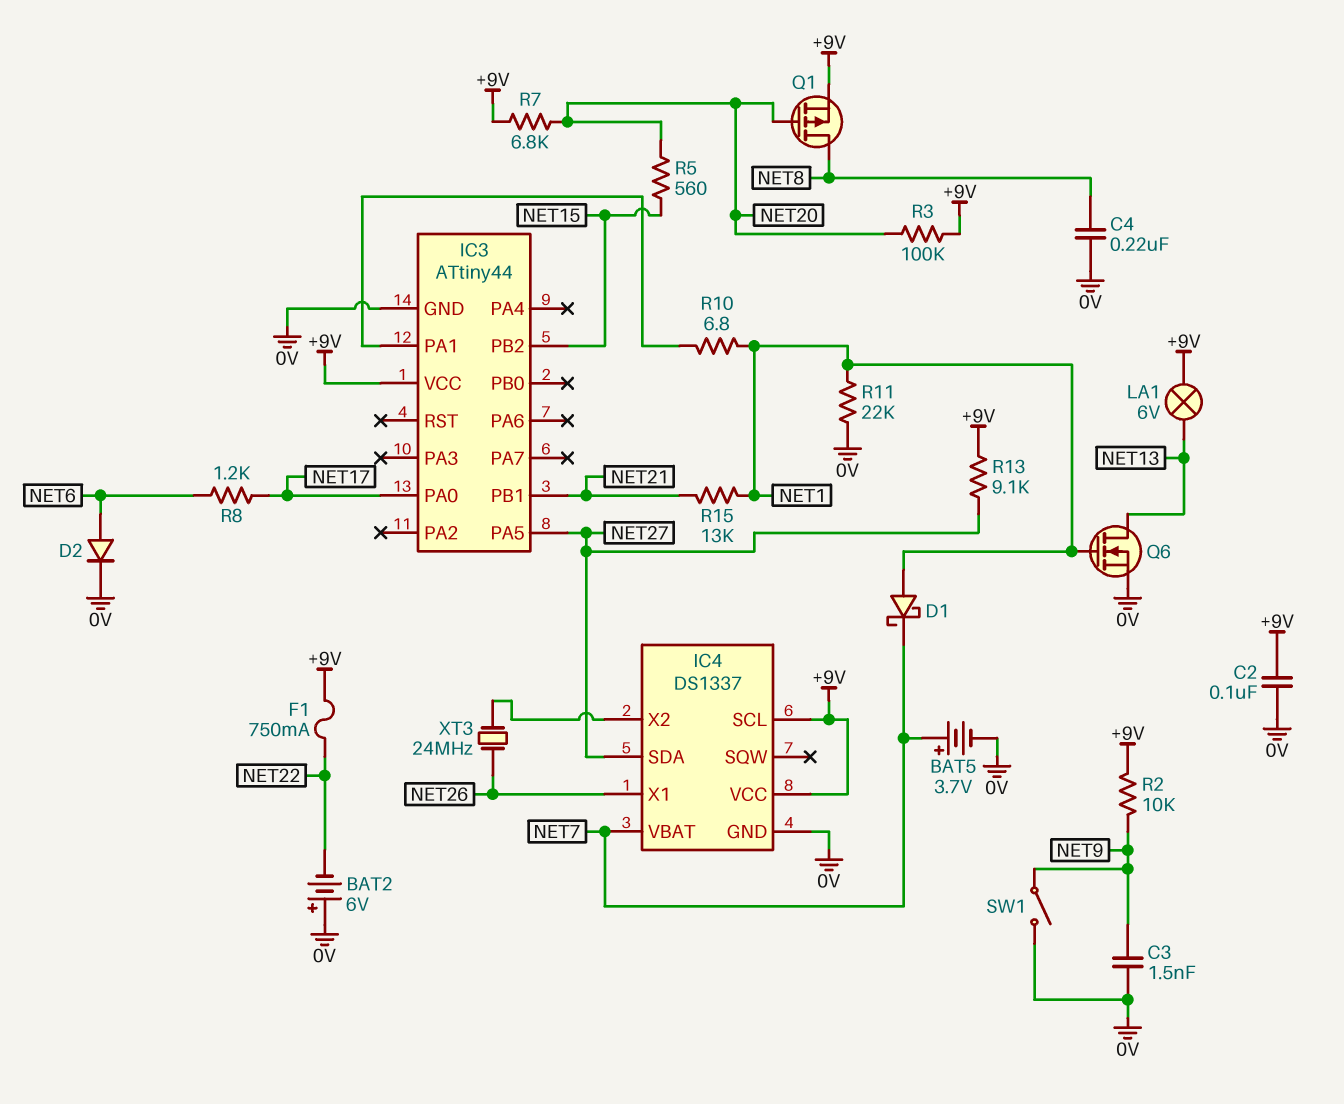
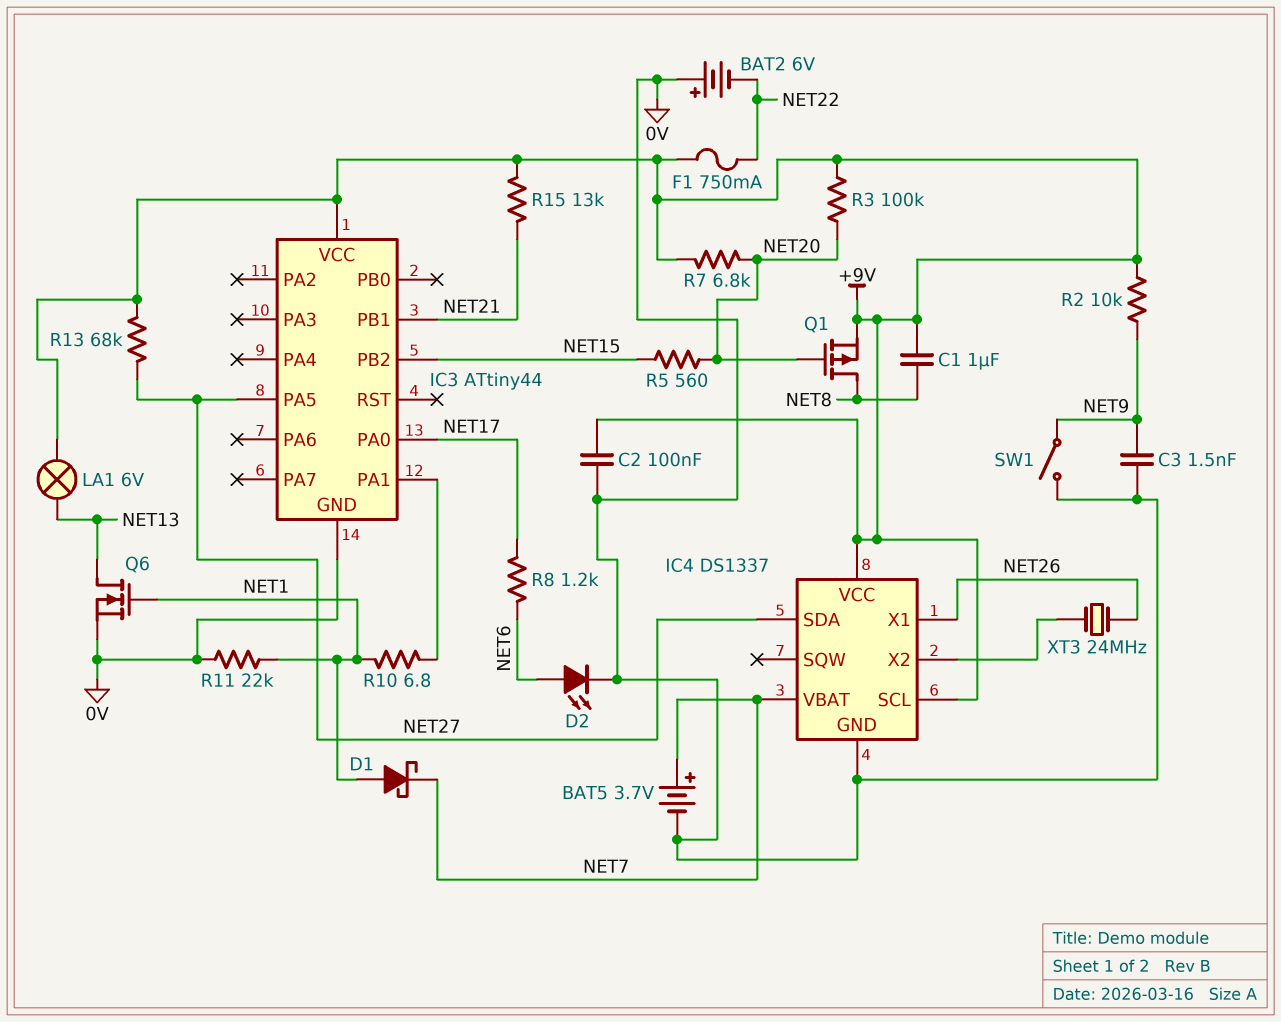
C1: none -> 1uF (+9V, NET8)
C4: 220nF (0V, NET8) -> none
D2: diode (A NET6, K 0V) -> LED (A NET6, K 0V)
R13: 9.1k (+9V, NET27) -> 68k (+9V, NET27)
R15: 13k (NET1, NET21) -> 13k (+9V, NET21)

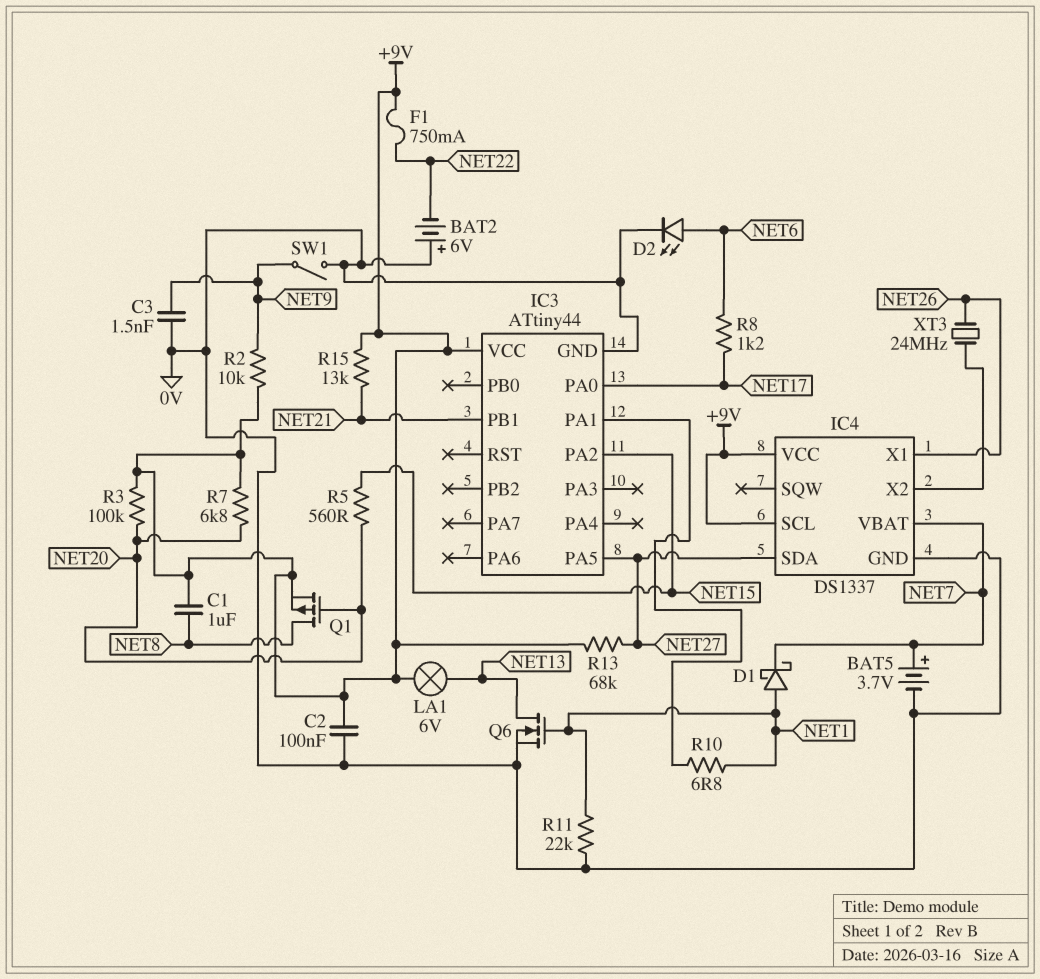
IC3 pin PA2: none -> NET15
IC3 pin PB2: NET15 -> none

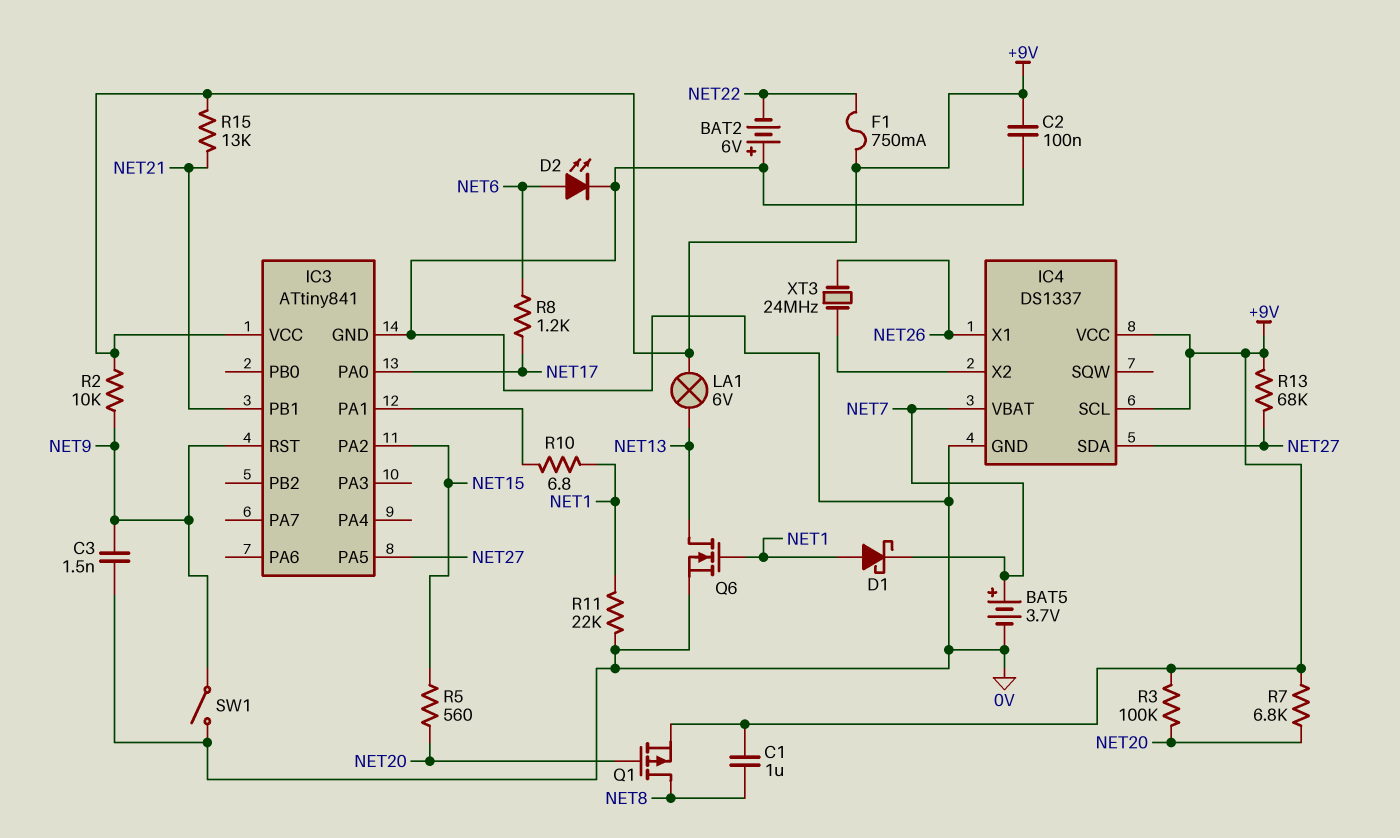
IC3: ATtiny44 -> ATtiny841
IC3 pin RST: none -> NET9

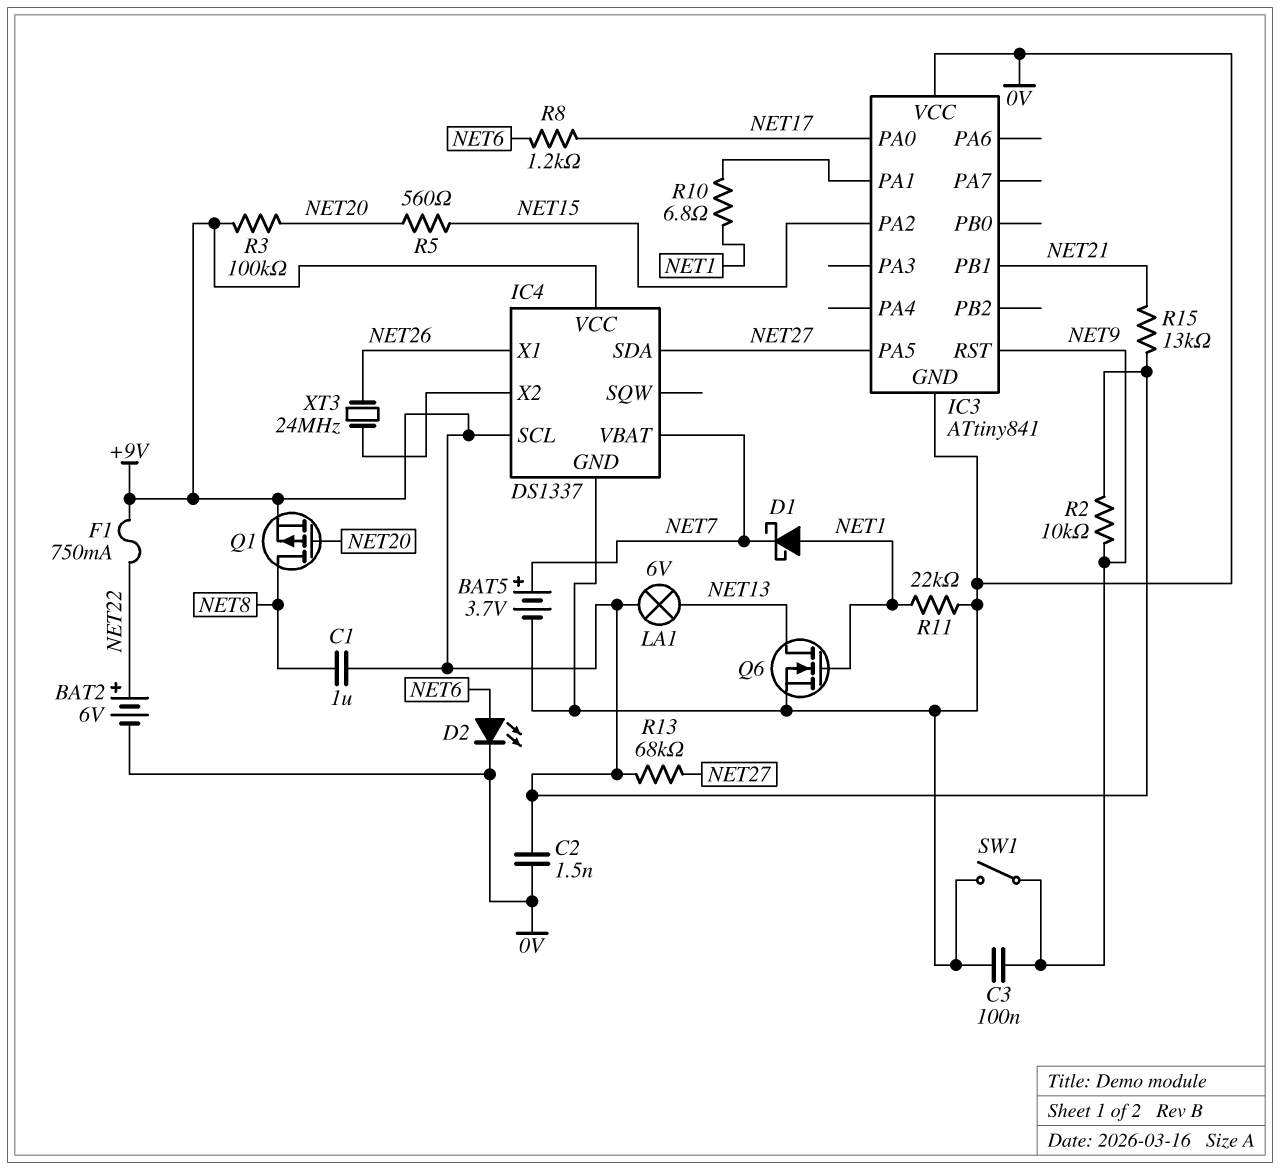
BAT2: 6V (plus 0V, minus NET22) -> 6V (plus NET22, minus 0V)
C2: 100nF (+9V, 0V) -> 1.5nF (+9V, 0V)
C3: 1.5nF (0V, NET9) -> 100nF (0V, NET9)
IC3 pin VCC: +9V -> 0V
R7: 6.8k (+9V, NET20) -> none

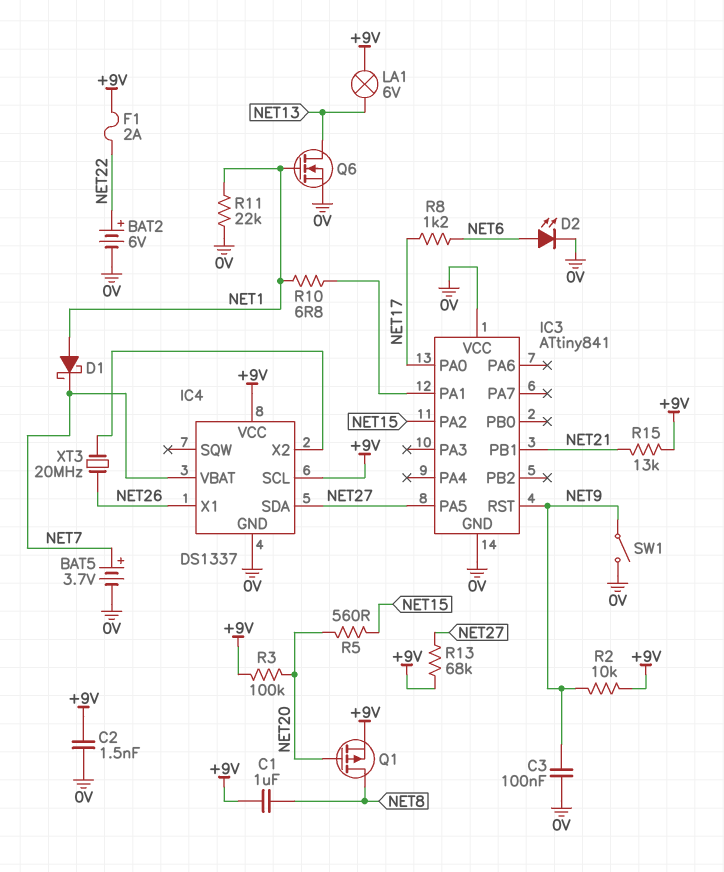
F1: 750mA (+9V, NET22) -> 2A (+9V, NET22)
XT3: 24MHz (IC4/X2, NET26) -> 20MHz (IC4/X2, NET26)

